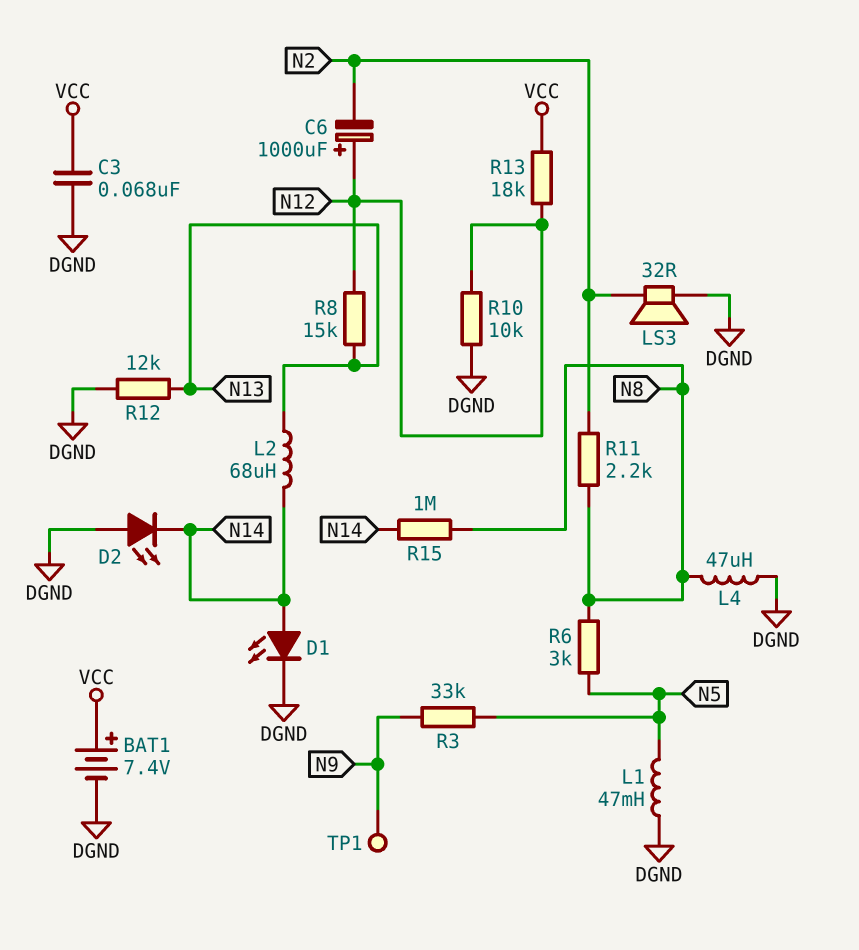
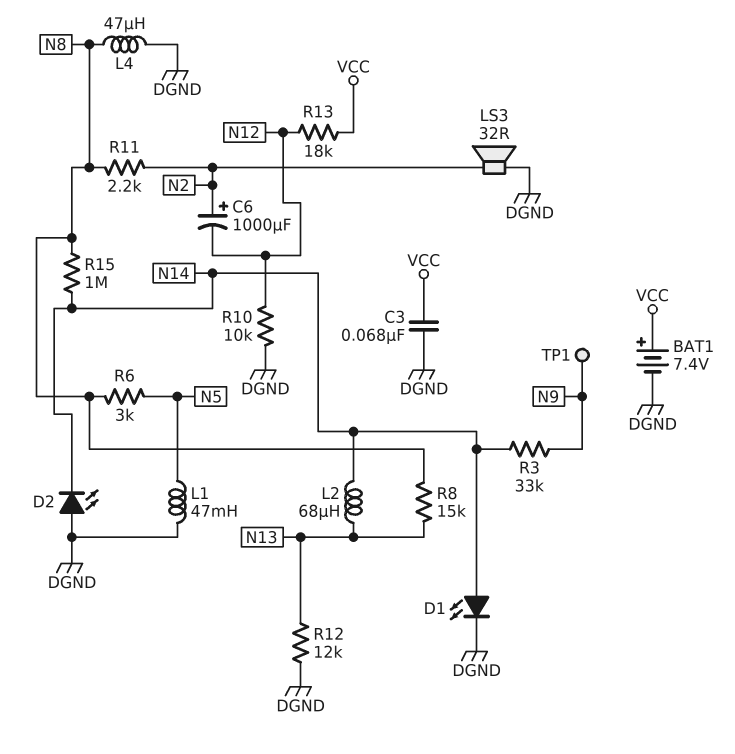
C6: 1000uF (plus N12, minus N2) -> 1000uF (plus N2, minus N12)
R3: 33k (N5, N9) -> 33k (N9, N14)
R8: 15k (N12, N13) -> 15k (N8, N13)

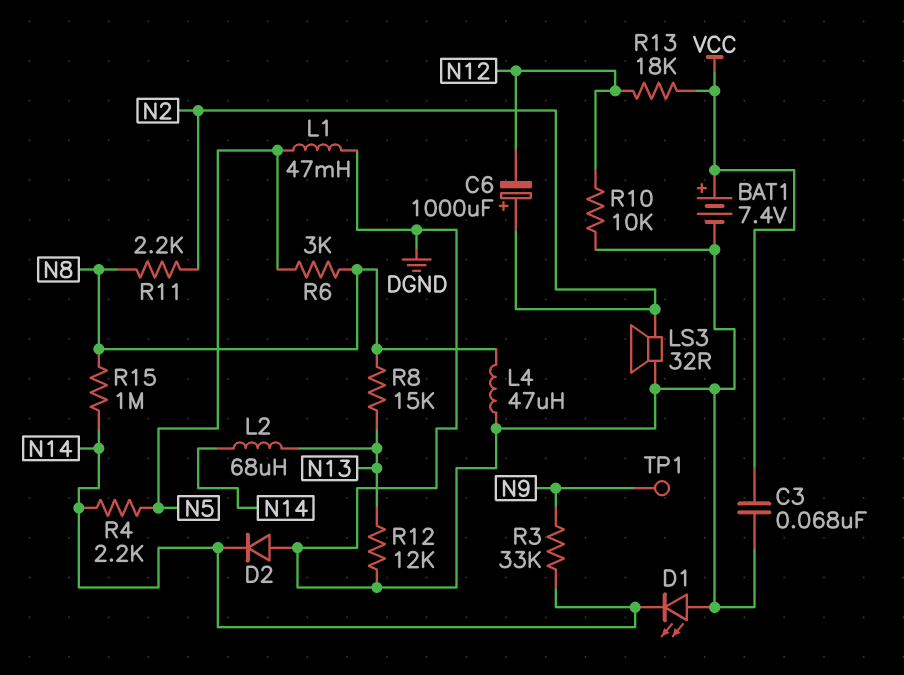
D1: LED (A N14, K DGND) -> LED (A DGND, K N14)
D2: LED (A DGND, K N14) -> diode (A DGND, K N14)
R4: none -> 2.2k (N5, N14)

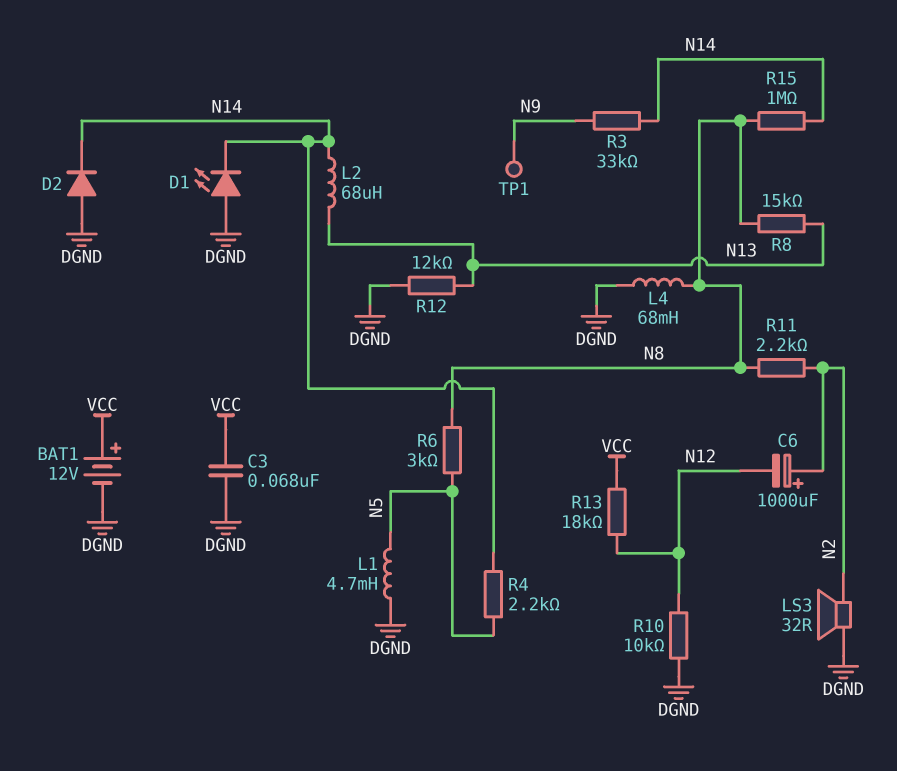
BAT1: 7.4V (plus VCC, minus DGND) -> 12V (plus VCC, minus DGND)
L1: 47mH (DGND, N5) -> 4.7mH (DGND, N5)
L4: 47uH (DGND, N8) -> 68mH (DGND, N8)

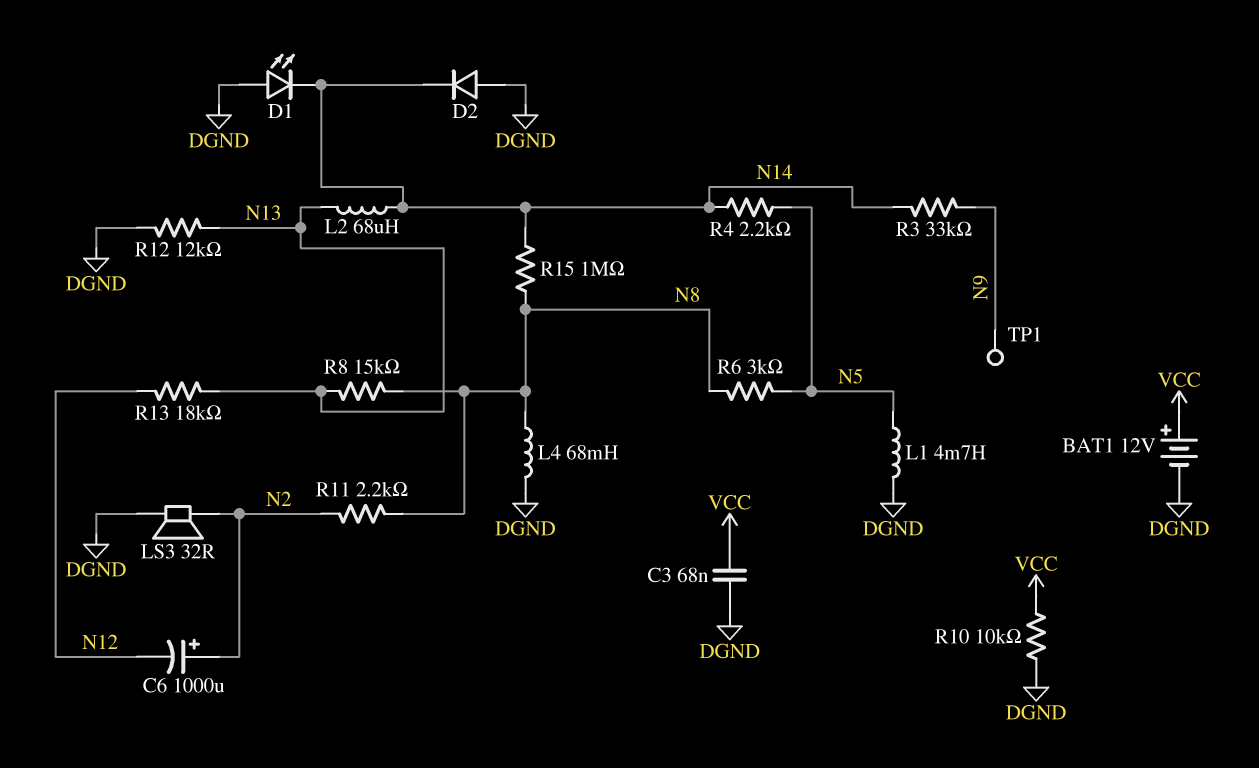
R10: 10k (DGND, N12) -> 10k (DGND, VCC)
R13: 18k (N12, VCC) -> 18k (N12, N13)

